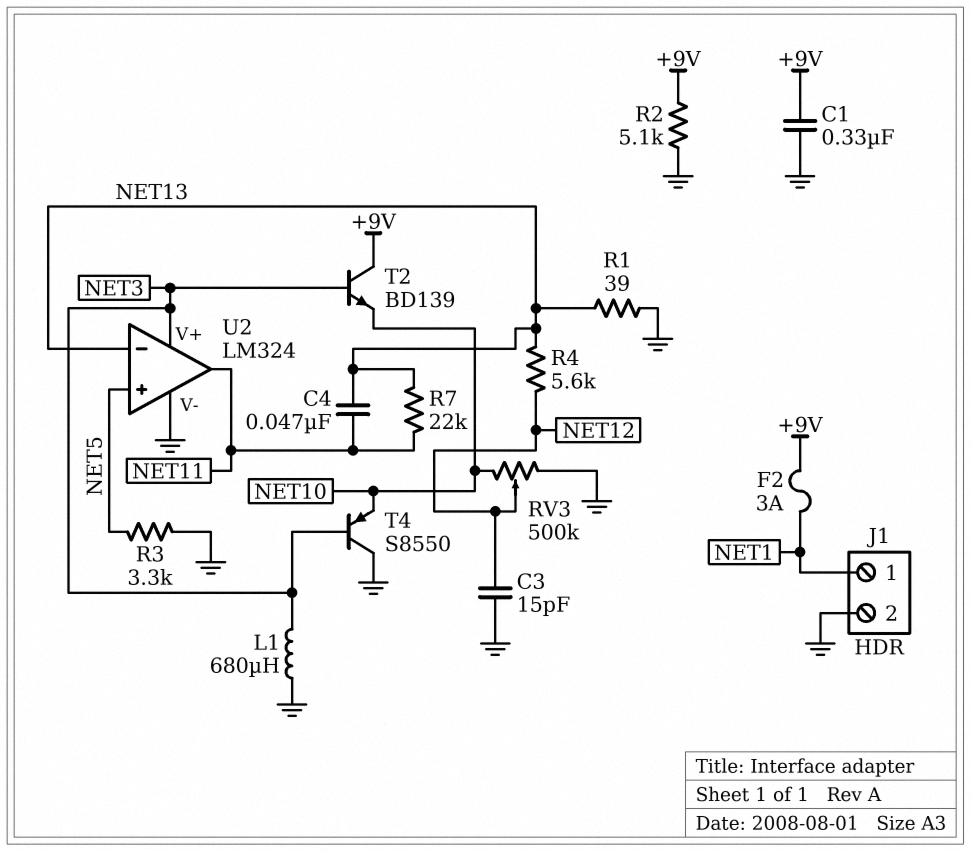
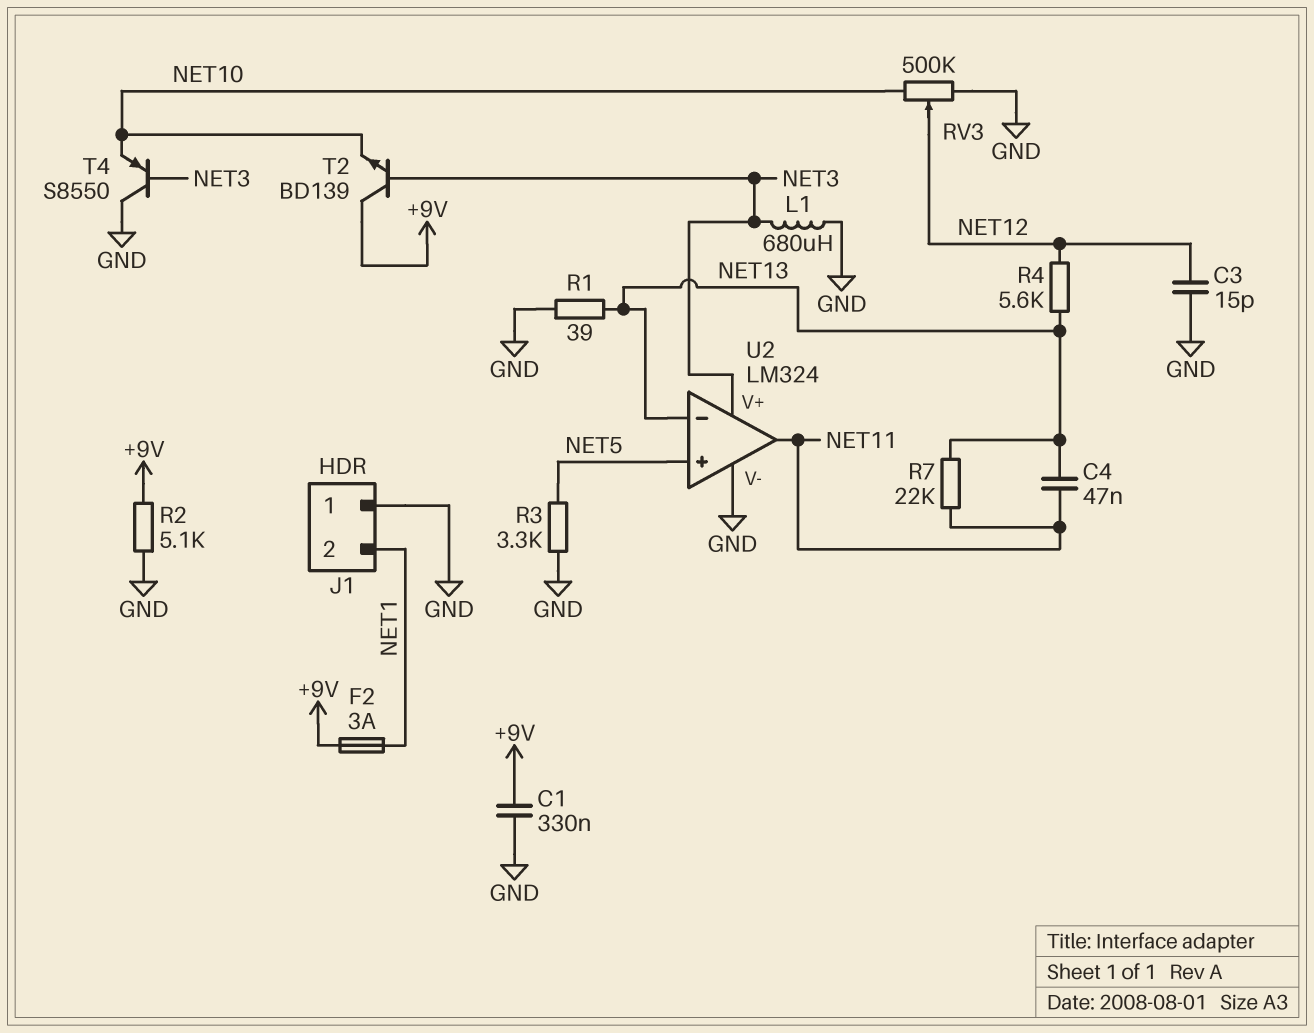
J1 pin 1: NET1 -> GND
J1 pin 2: GND -> NET1

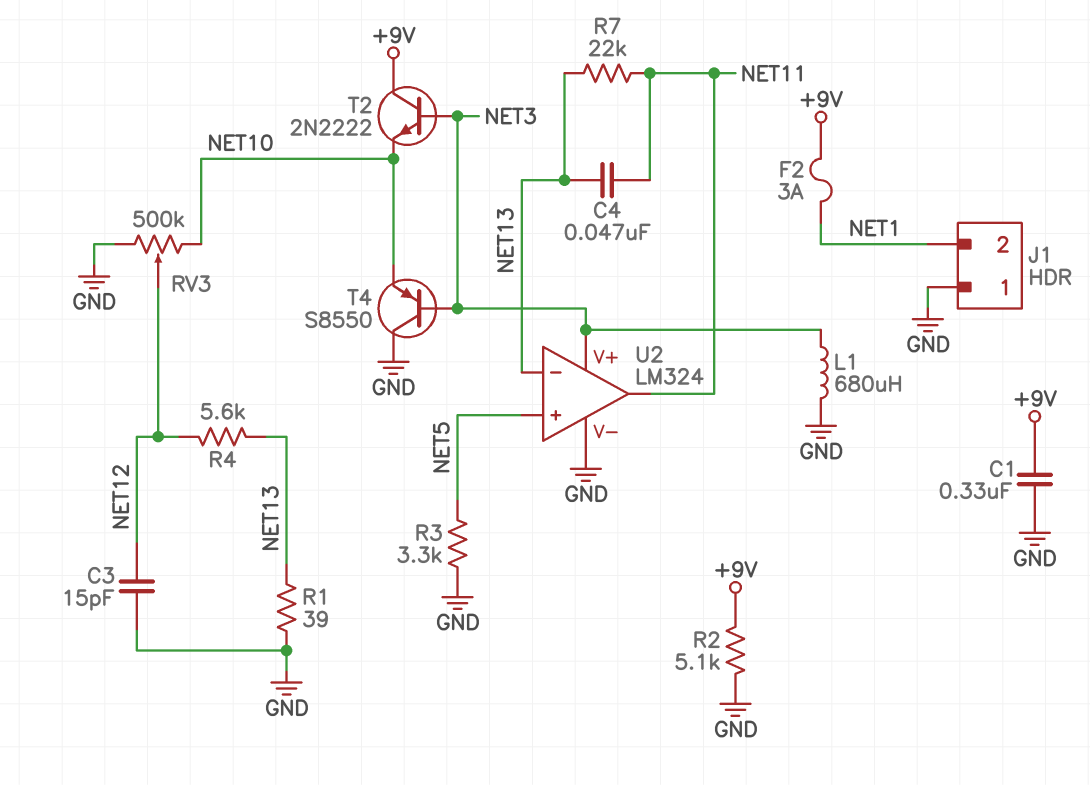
T2: NPN BD139 (B NET3, C +9V, E NET10) -> NPN 2N2222 (B NET3, C +9V, E NET10)

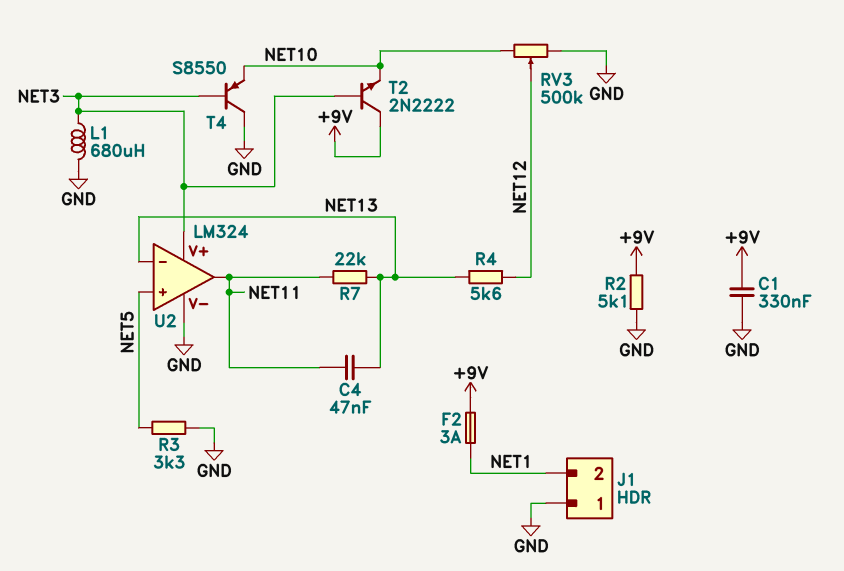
C3: 15pF (GND, NET12) -> none
R1: 39 (GND, NET13) -> none

